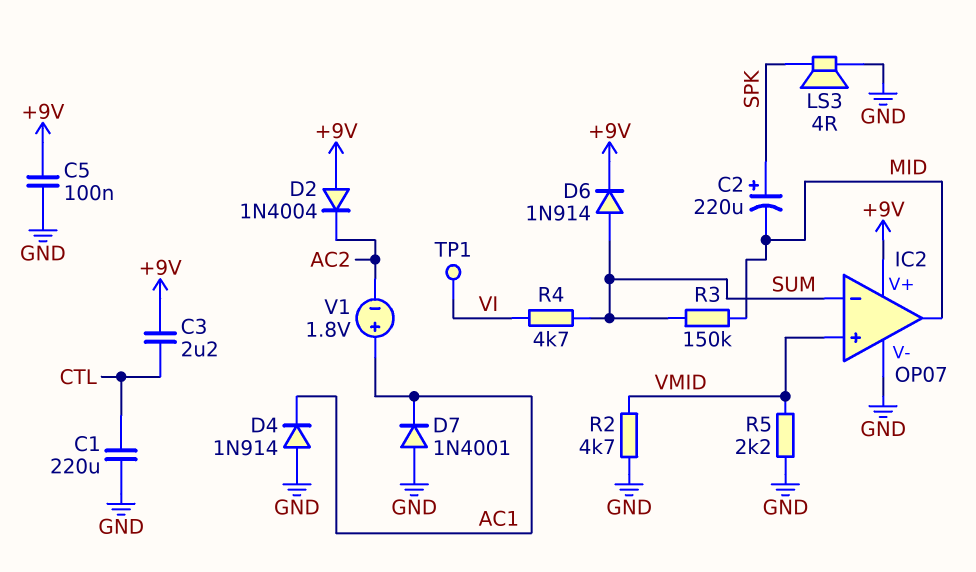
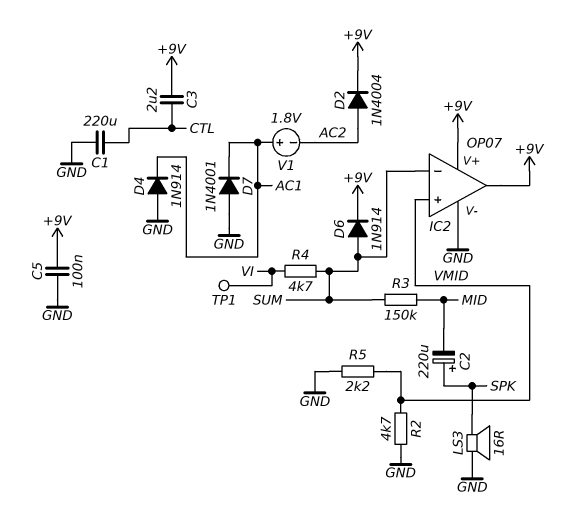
D2: diode 1N4004 (A +9V, K AC2) -> diode 1N4004 (A AC2, K +9V)
IC2 pin out: MID -> +9V
LS3: speaker 4R (GND, SPK) -> speaker 16R (GND, SPK)

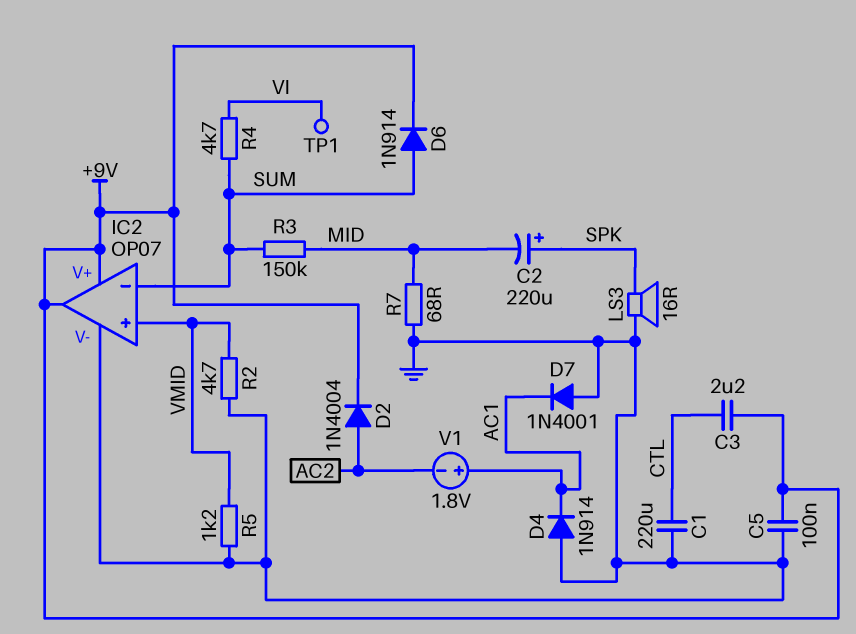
R5: 2.2k (GND, VMID) -> 1.2k (GND, VMID)
R7: none -> 68 (GND, MID)

